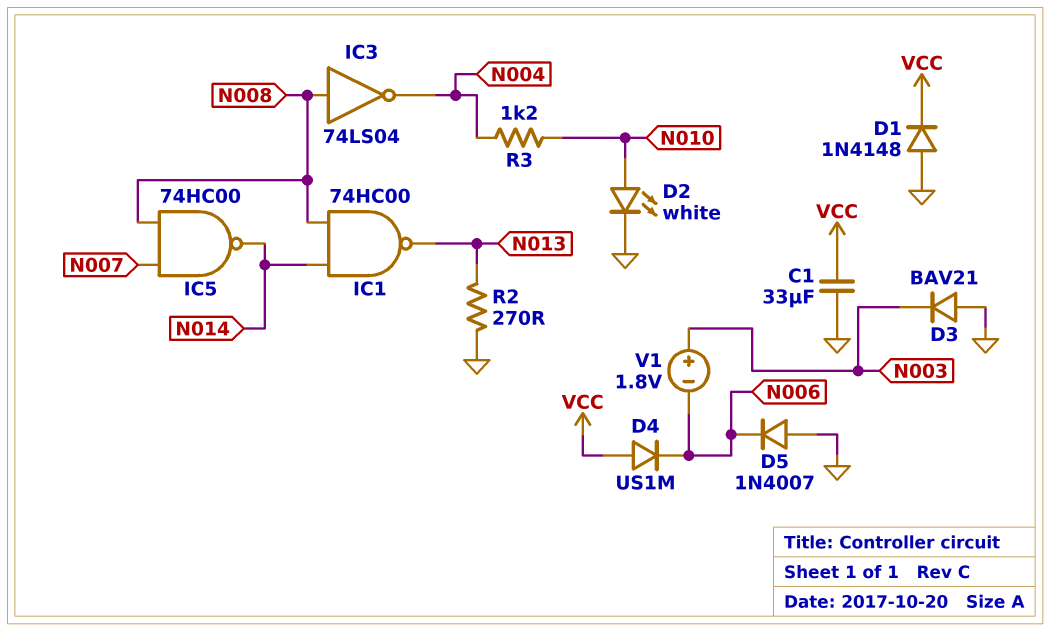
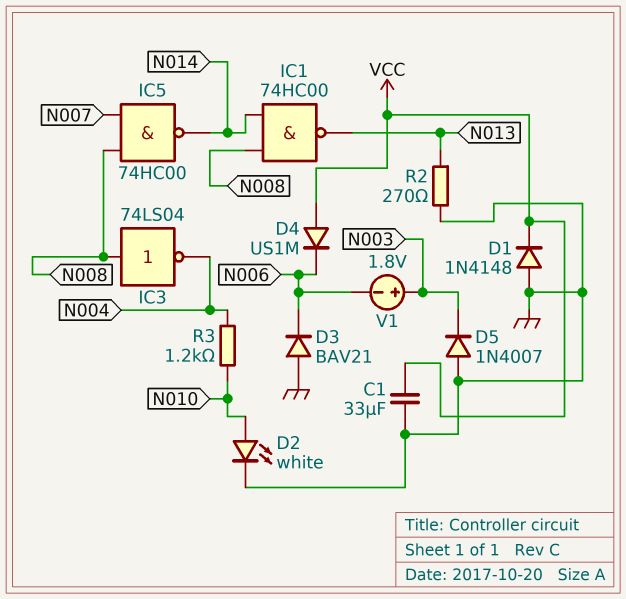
D3: diode BAV21 (A GND, K N003) -> diode BAV21 (A GND, K N006)
D5: diode 1N4007 (A GND, K N006) -> diode 1N4007 (A GND, K N003)

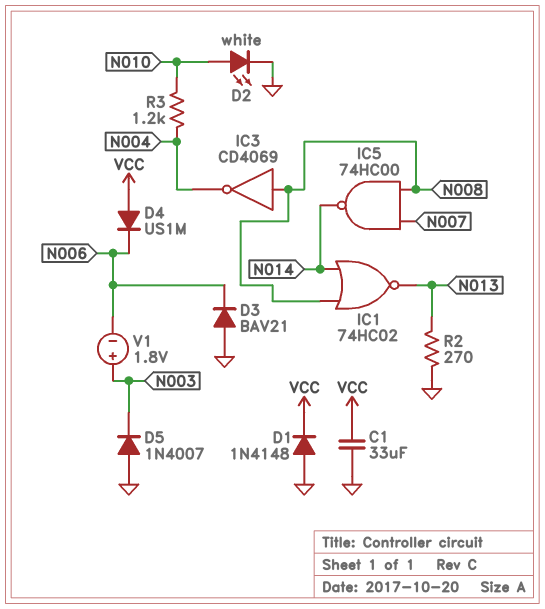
IC1: NAND 74HC00 (in N008, in N014, out N013) -> NOR 74HC02 (in N008, in N014, out N013)
IC3: NOT 74LS04 (in N008, out N004) -> NOT CD4069 (in N008, out N004)

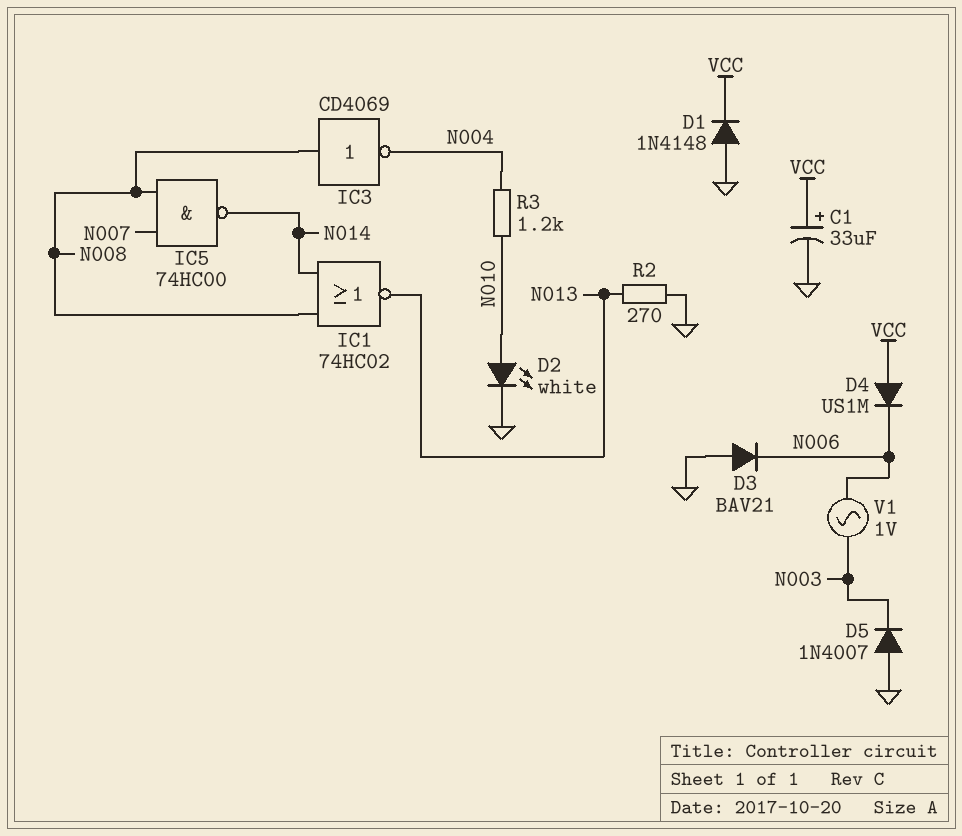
C1: 33uF (GND, VCC) -> 33uF (plus VCC, minus GND)
V1: 1.8V (plus N003, minus N006) -> AC 1V (N003, N006)

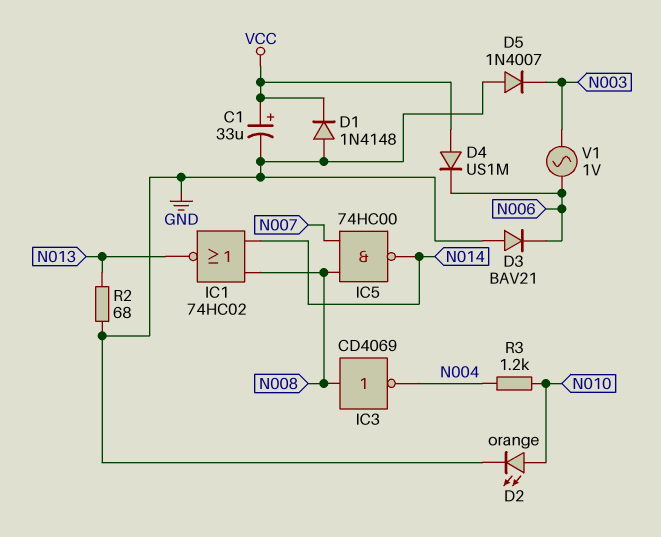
D2: LED white (A N010, K GND) -> LED orange (A N010, K GND)
R2: 270 (GND, N013) -> 68 (GND, N013)

